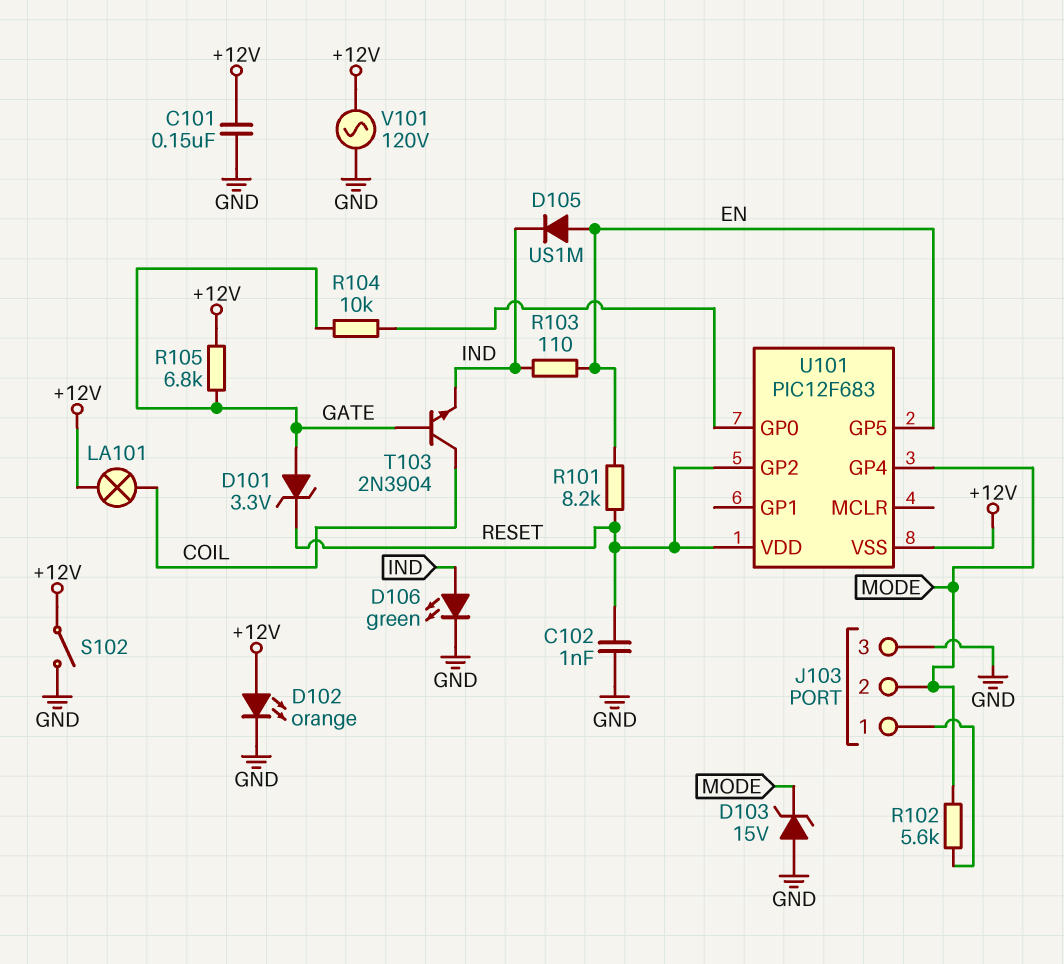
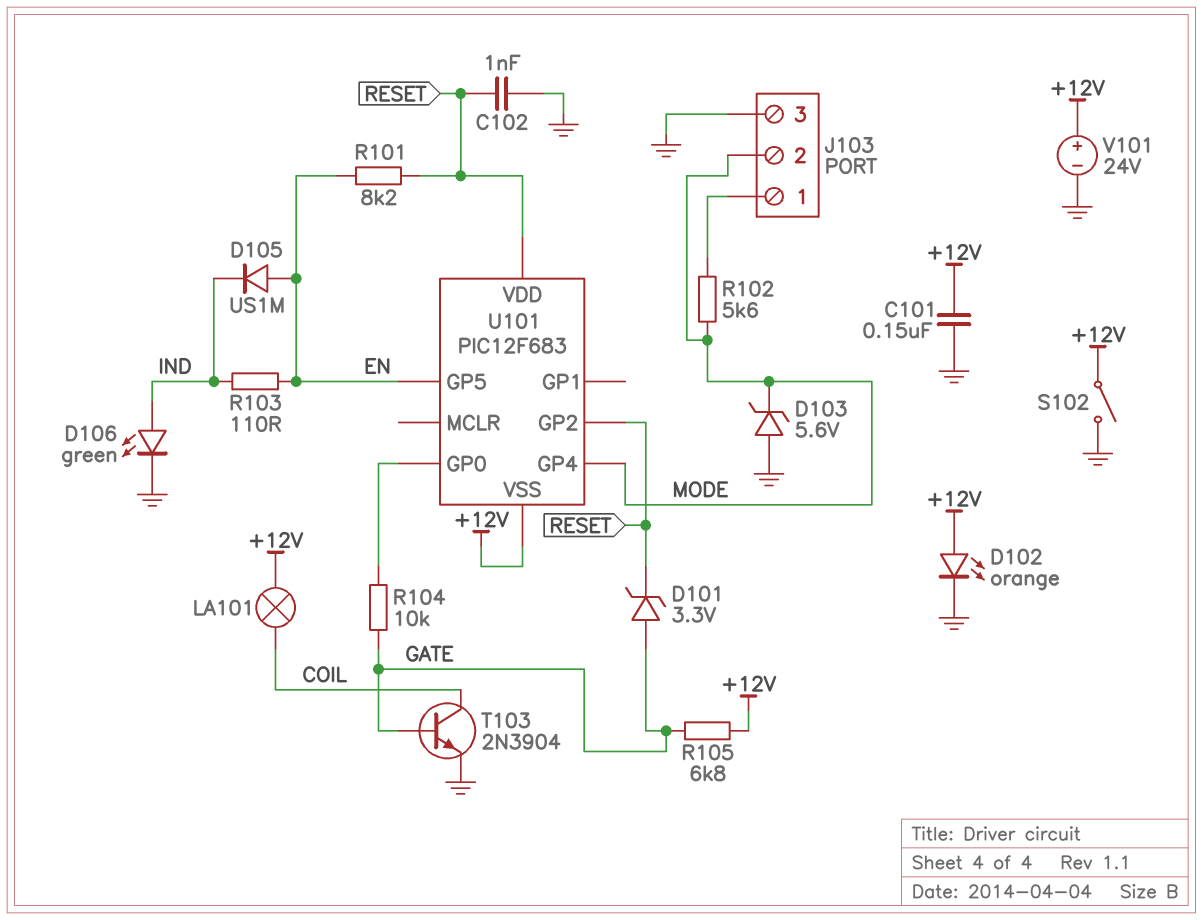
D103: zener 15V (A GND, K MODE) -> zener 5.6V (A GND, K MODE)
T103: NPN 2N3904 (B GATE, C COIL, E IND) -> NPN 2N3904 (B GATE, C COIL, E GND)
V101: AC 120V (+12V, GND) -> 24V (plus +12V, minus GND)

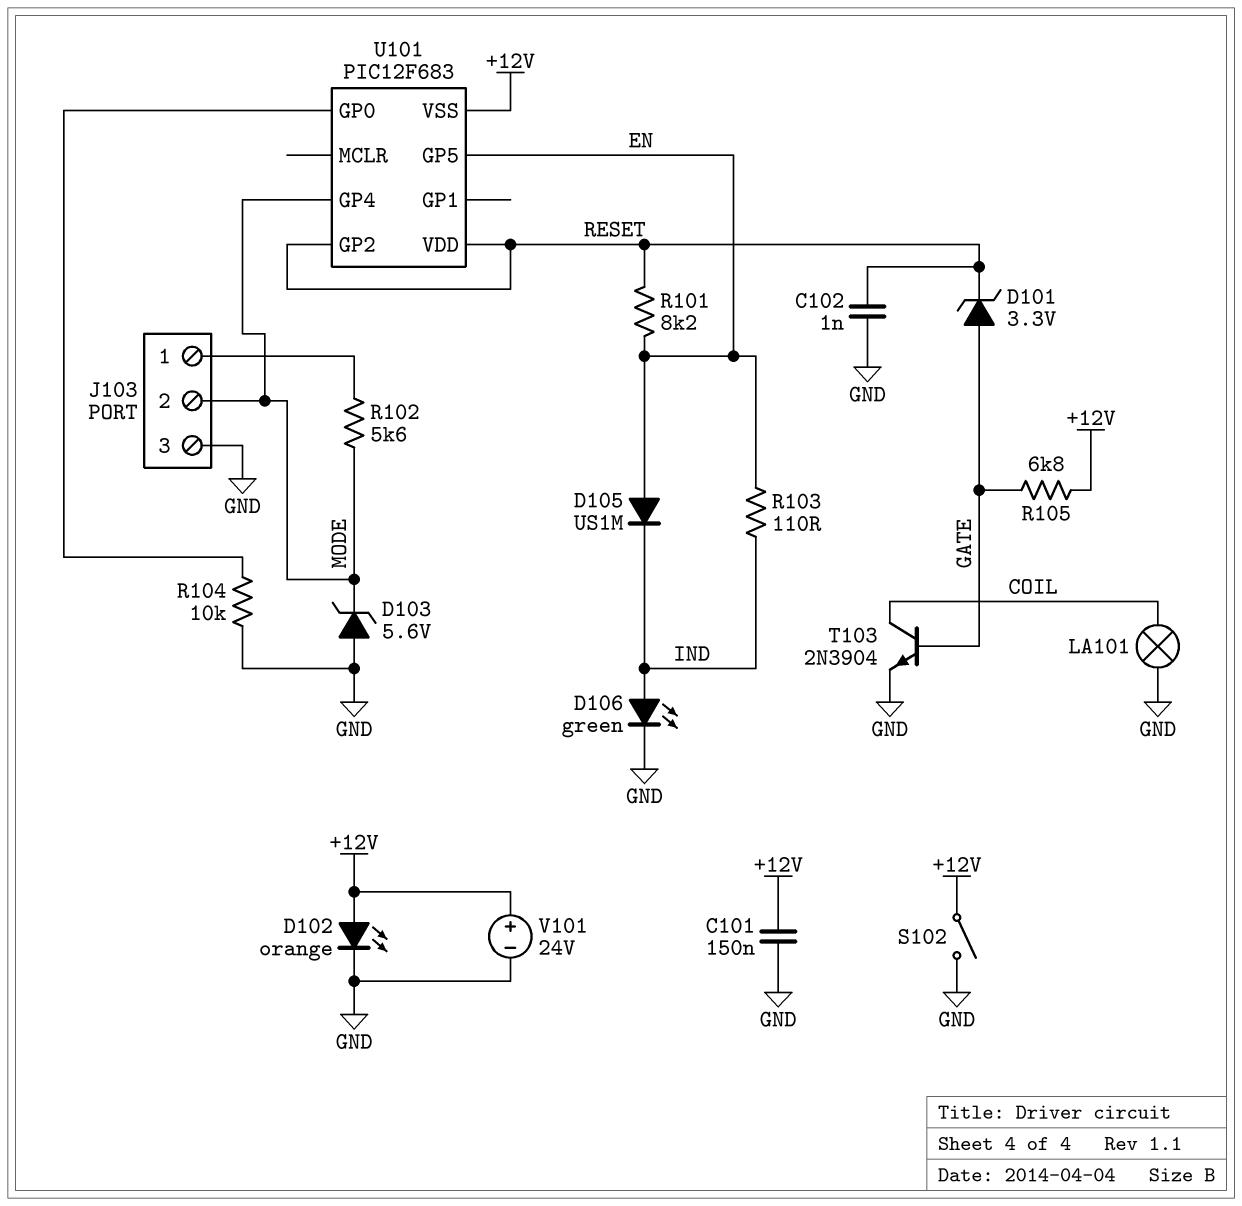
LA101: lamp (+12V, COIL) -> lamp (COIL, GND)
R104: 10k (GATE, U101/GP0) -> 10k (GND, U101/GP0)

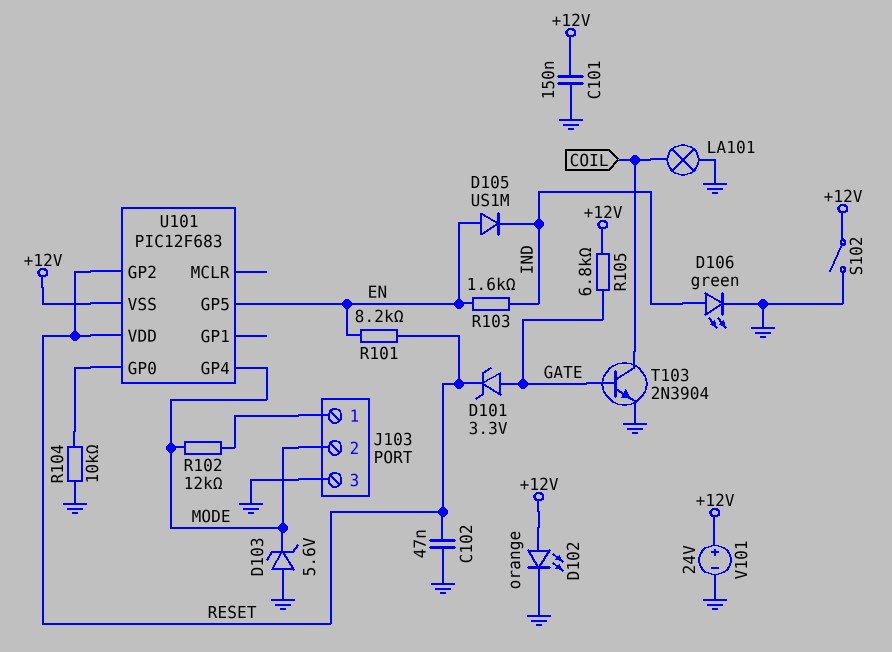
C102: 1nF (GND, RESET) -> 47nF (GND, RESET)
R102: 5.6k (J103/1, MODE) -> 12k (J103/1, MODE)
R103: 110 (EN, IND) -> 1.6k (EN, IND)

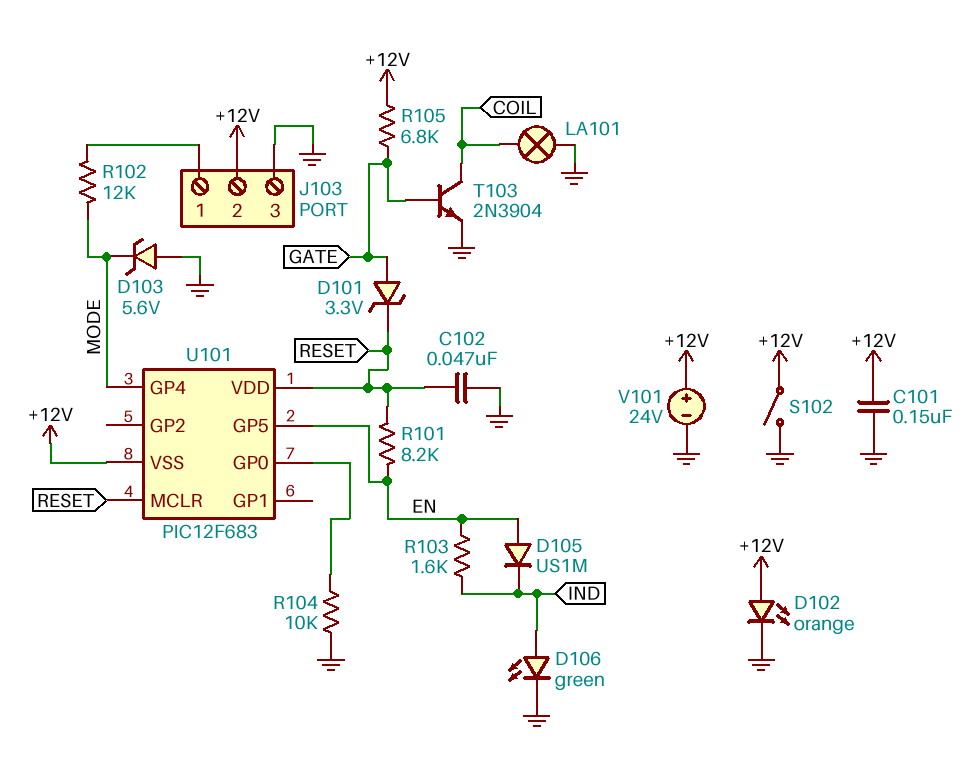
J103 pin 2: MODE -> +12V
U101 pin GP2: RESET -> none
U101 pin MCLR: none -> RESET

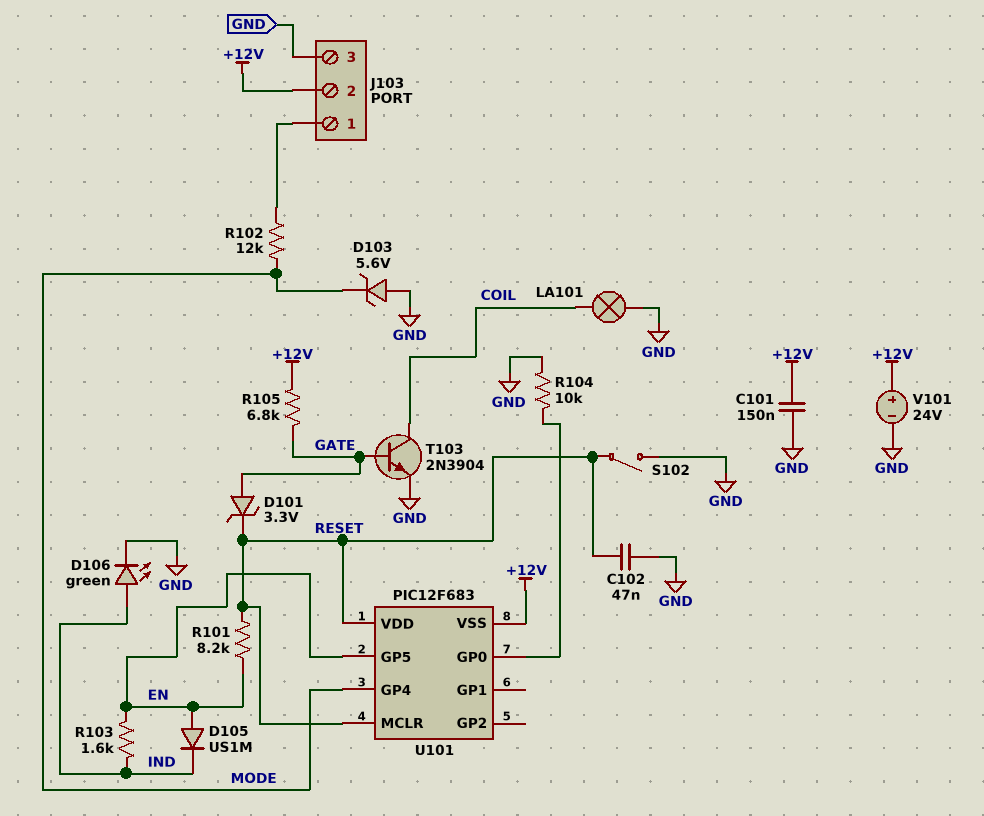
D102: LED orange (A +12V, K GND) -> none
S102: switch (+12V, GND) -> switch (GND, RESET)

